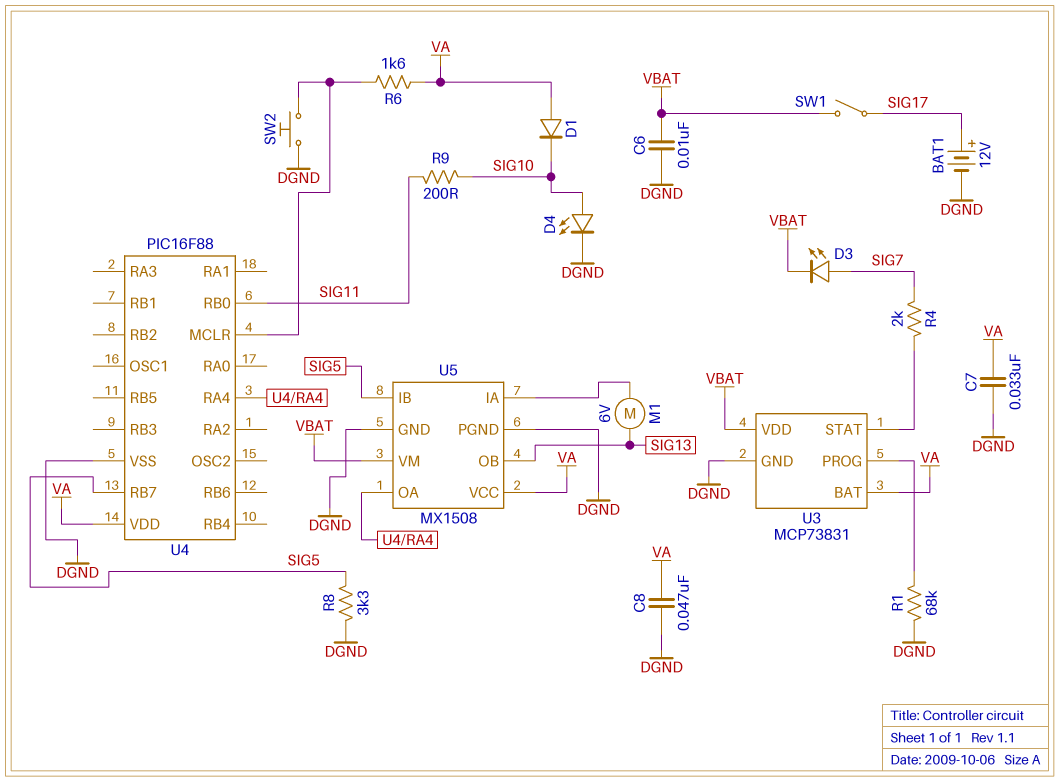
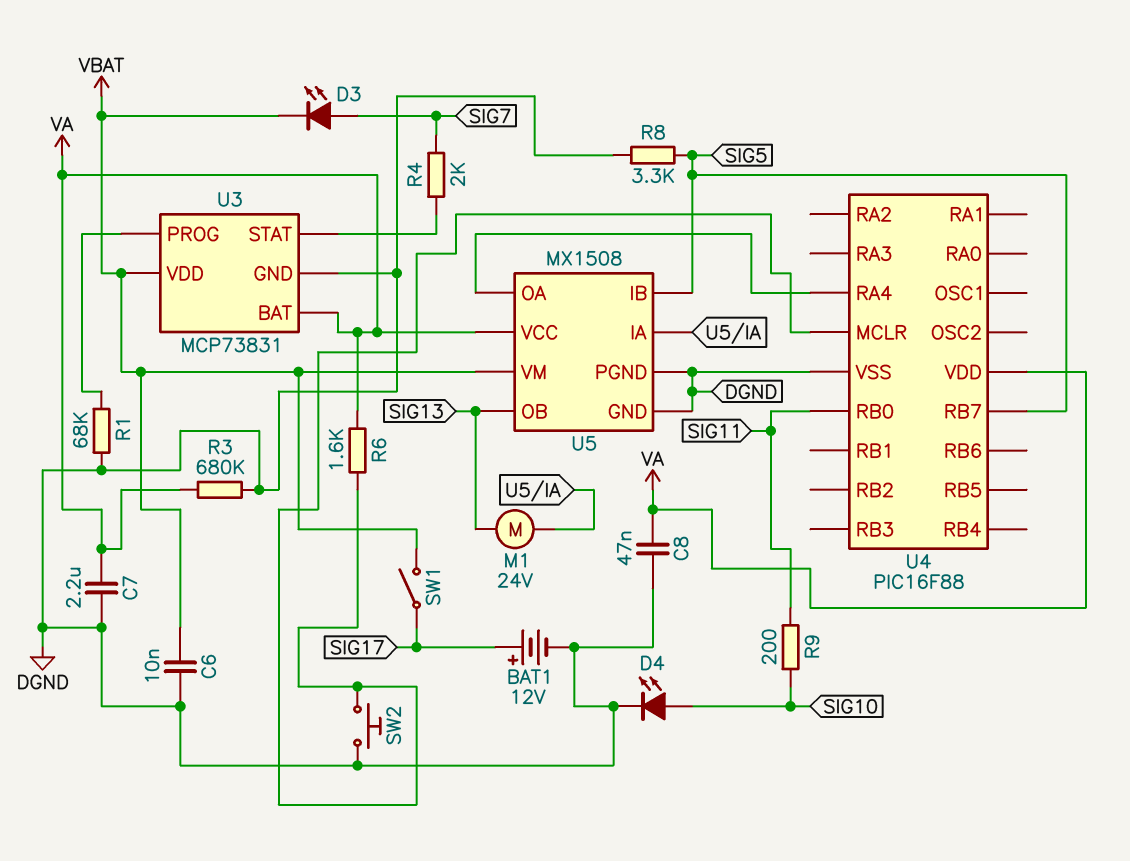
C7: 33nF (DGND, VA) -> 2.2uF (DGND, VA)
D1: diode (A VA, K SIG10) -> none
M1: motor 6V (SIG13, U5/IA) -> motor 24V (SIG13, U5/IA)
R3: none -> 680k (DGND, VA)

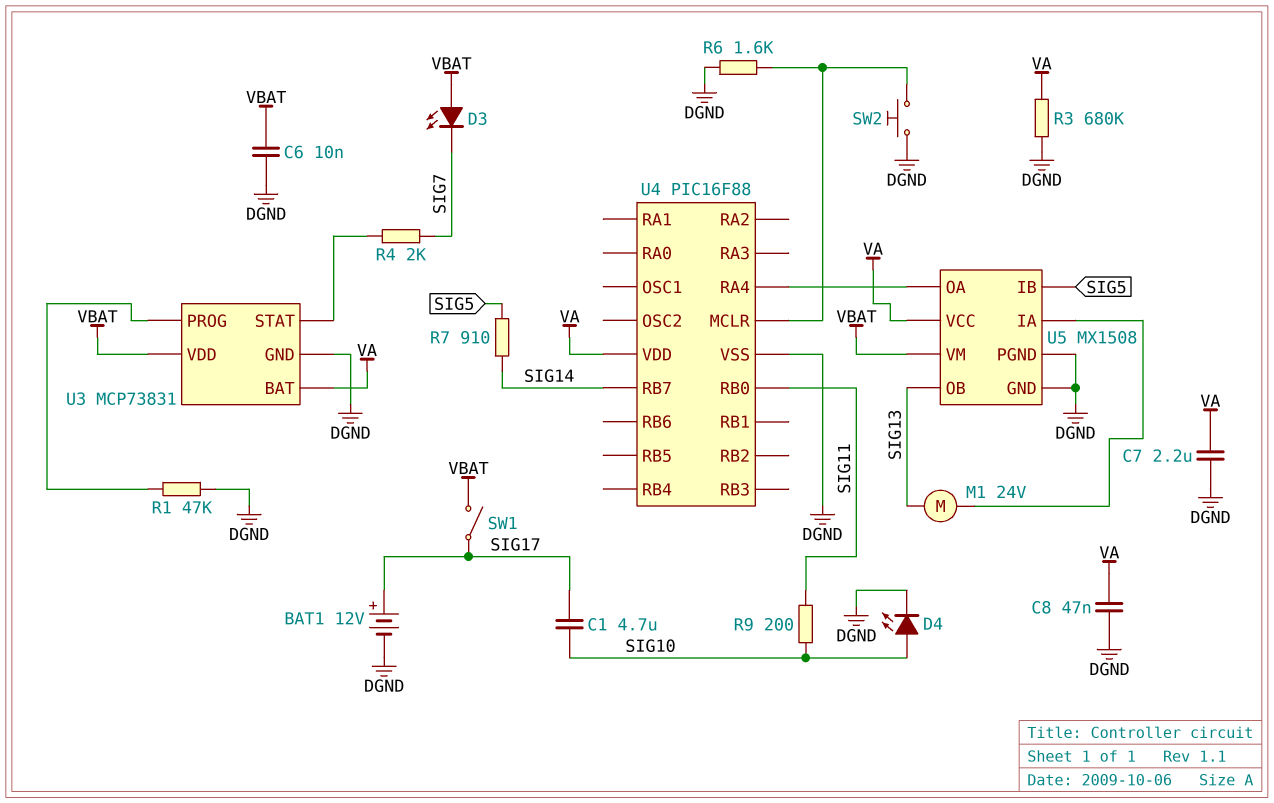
C1: none -> 4.7uF (SIG10, SIG17)
D3: LED (A SIG7, K VBAT) -> LED (A VBAT, K SIG7)
R1: 68k (DGND, U3/PROG) -> 47k (DGND, U3/PROG)
R6: 1.6k (U4/MCLR, VA) -> 1.6k (DGND, U4/MCLR)
R7: none -> 910 (SIG5, SIG14)
R8: 3.3k (DGND, SIG5) -> none
U4 pin RB7: SIG5 -> SIG14

